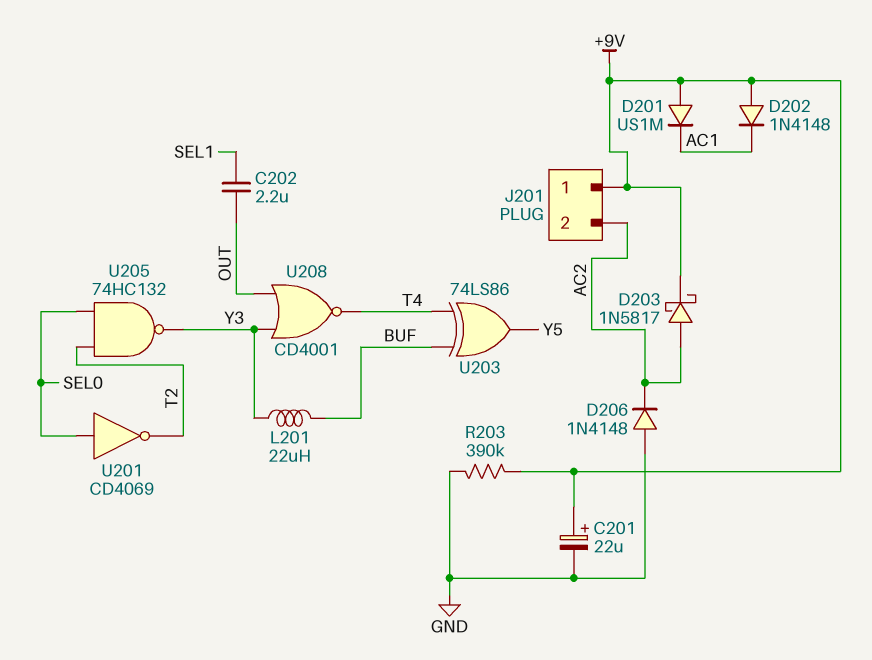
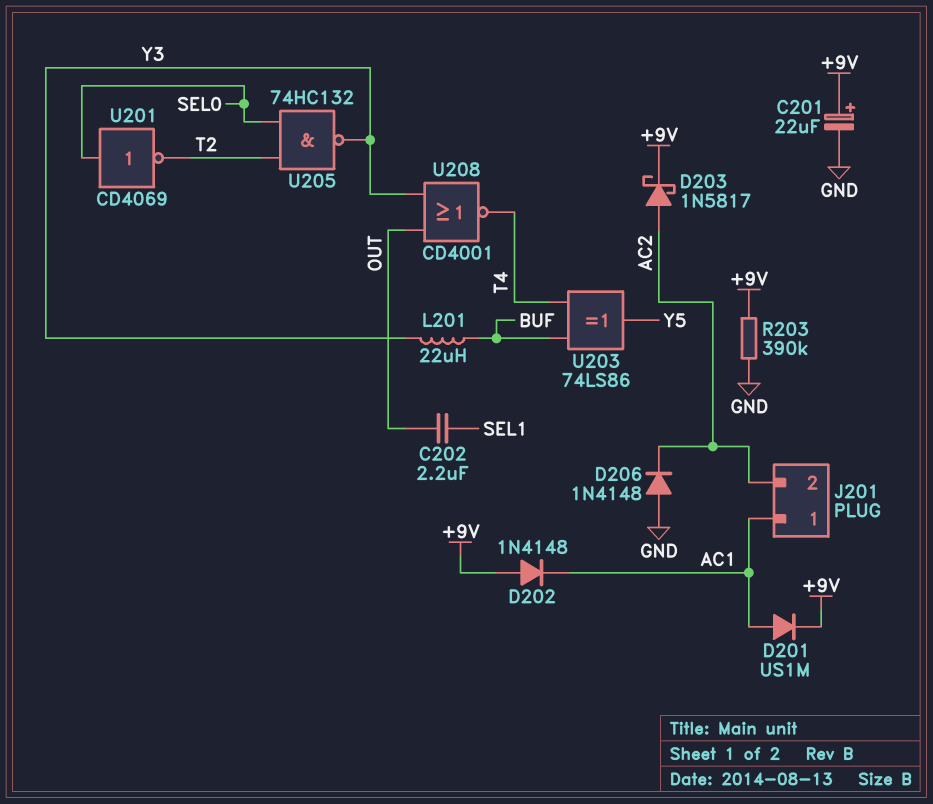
D201: diode US1M (A +9V, K AC1) -> diode US1M (A AC1, K +9V)
J201 pin 1: +9V -> AC1

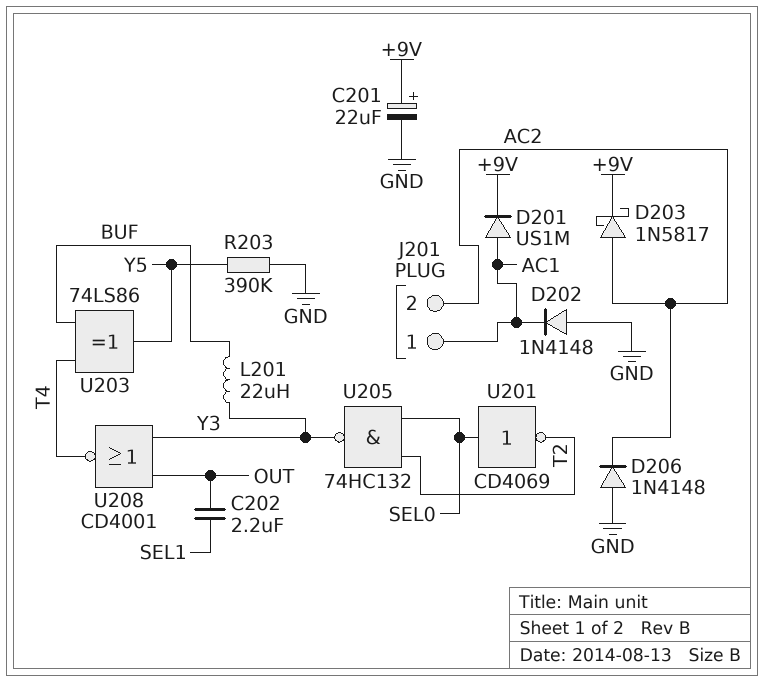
D202: diode 1N4148 (A +9V, K AC1) -> diode 1N4148 (A GND, K AC1)
R203: 390k (+9V, GND) -> 390k (GND, Y5)

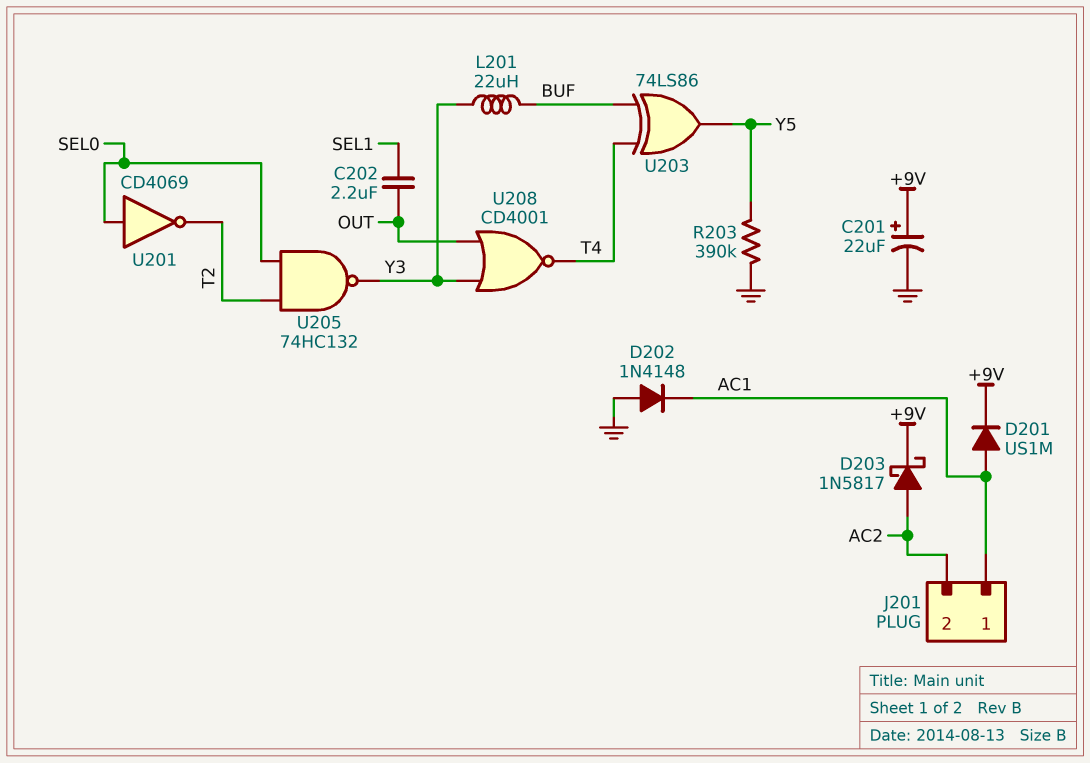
D206: diode 1N4148 (A GND, K AC2) -> none

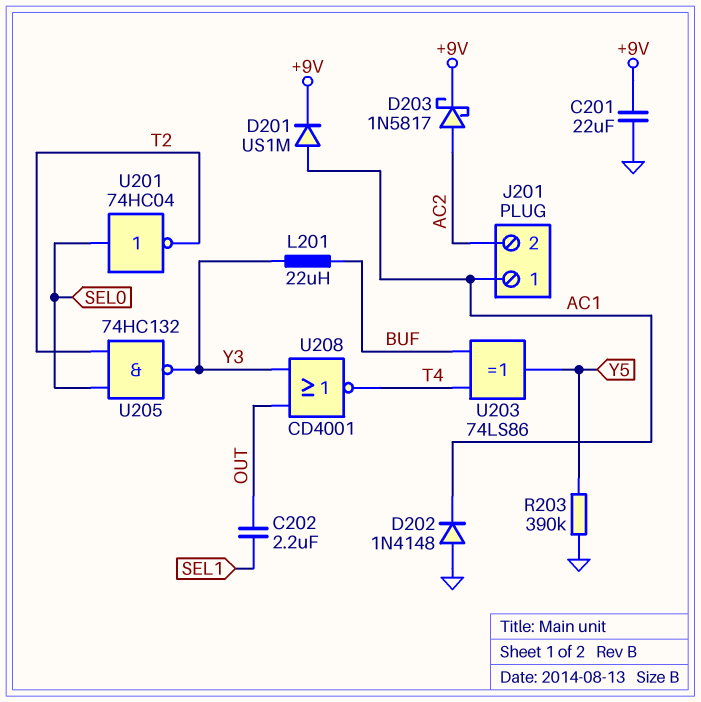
C201: 22uF (plus +9V, minus GND) -> 22uF (+9V, GND)
U201: NOT CD4069 (in SEL0, out T2) -> NOT 74HC04 (in SEL0, out T2)

